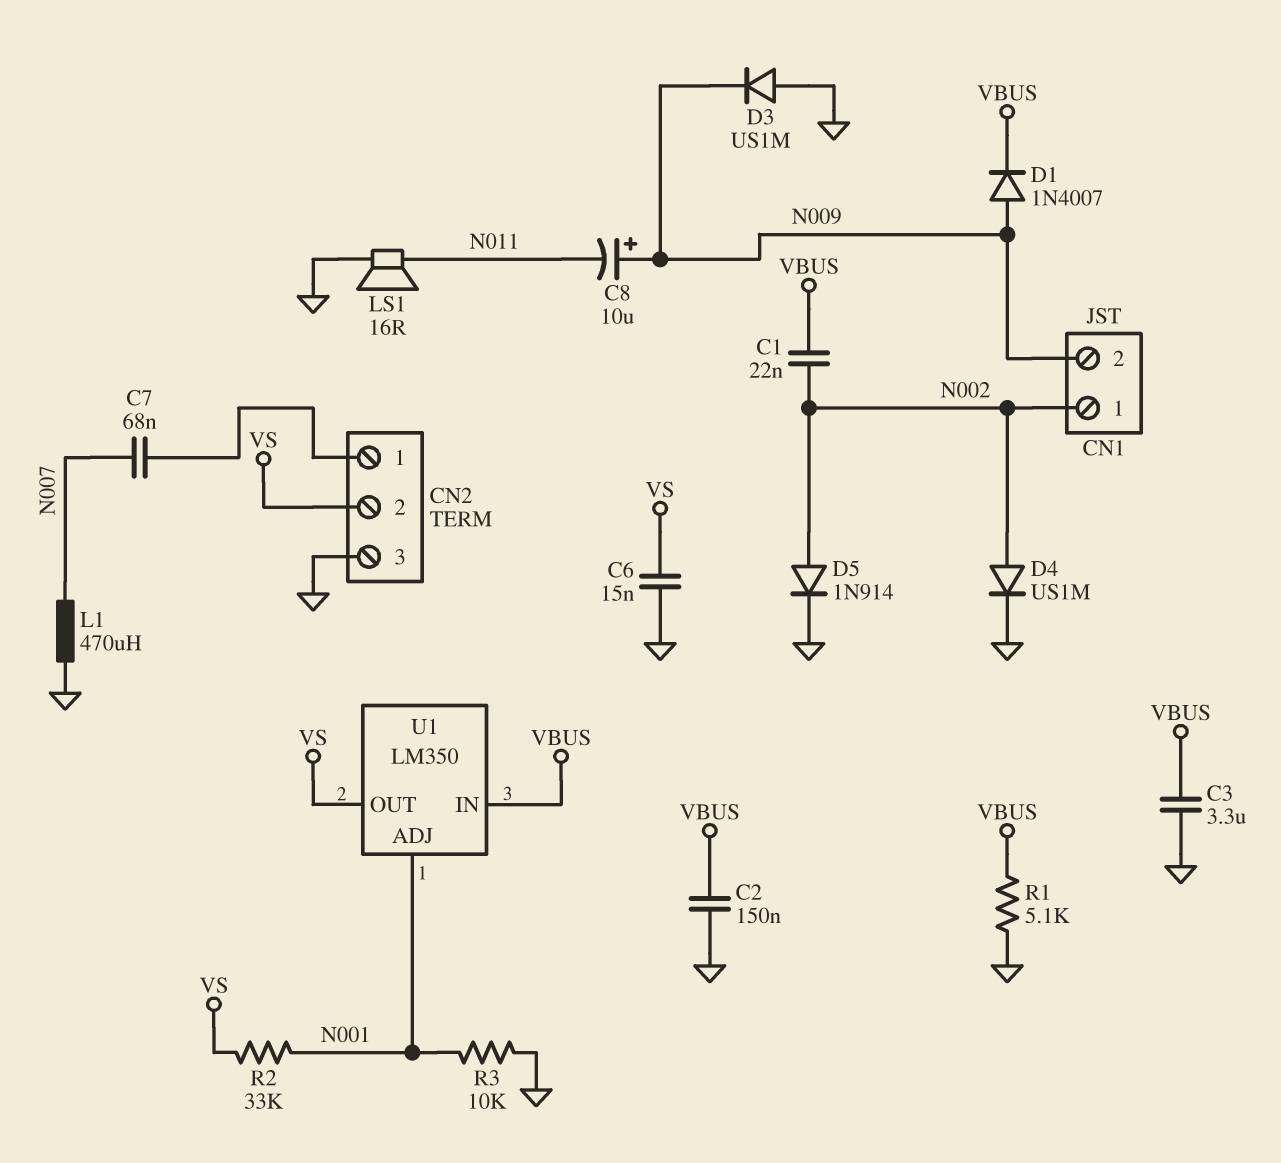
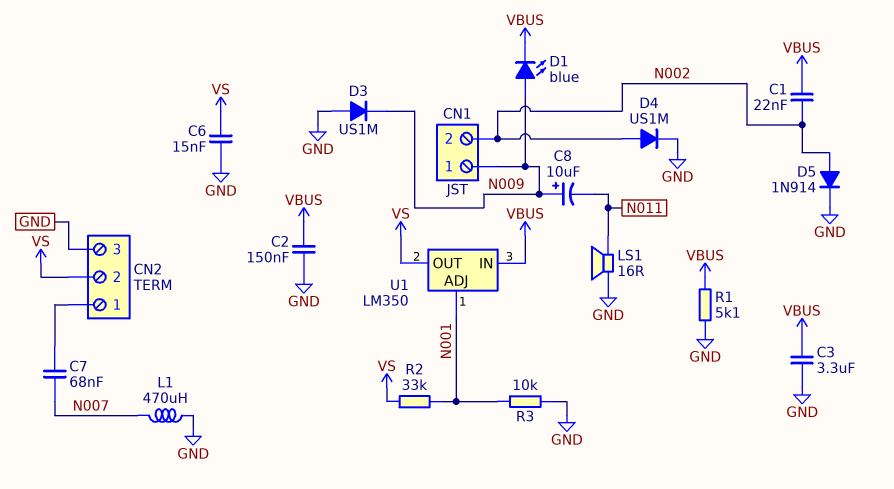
CN1 pin 1: N002 -> N009
CN1 pin 2: N009 -> N002
D1: diode 1N4007 (A N009, K VBUS) -> LED blue (A N009, K VBUS)

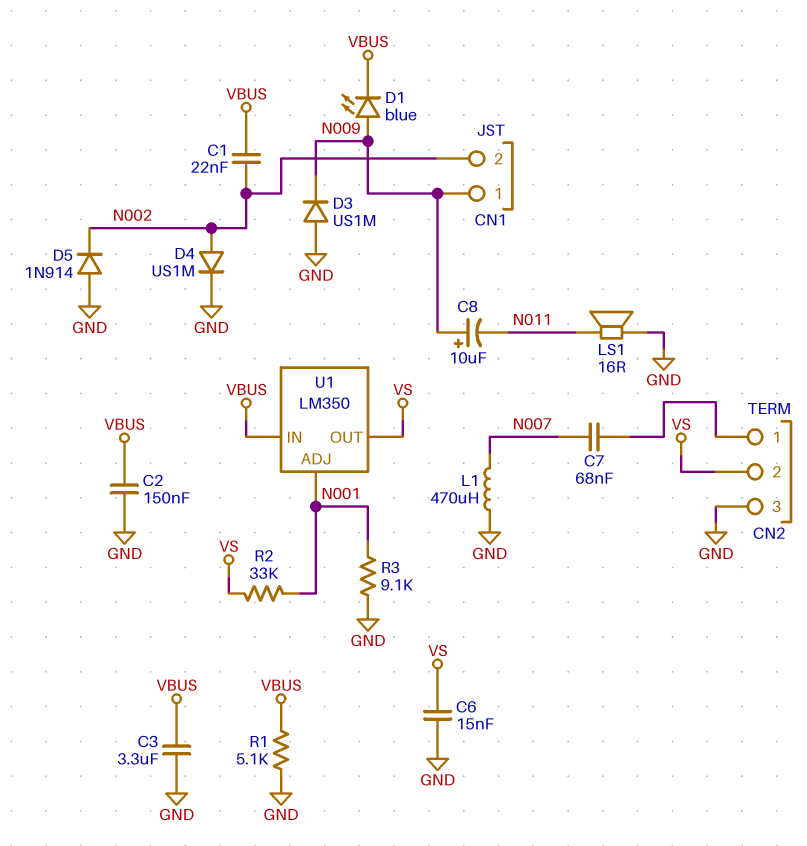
D5: diode 1N914 (A N002, K GND) -> diode 1N914 (A GND, K N002)
R3: 10k (GND, N001) -> 9.1k (GND, N001)

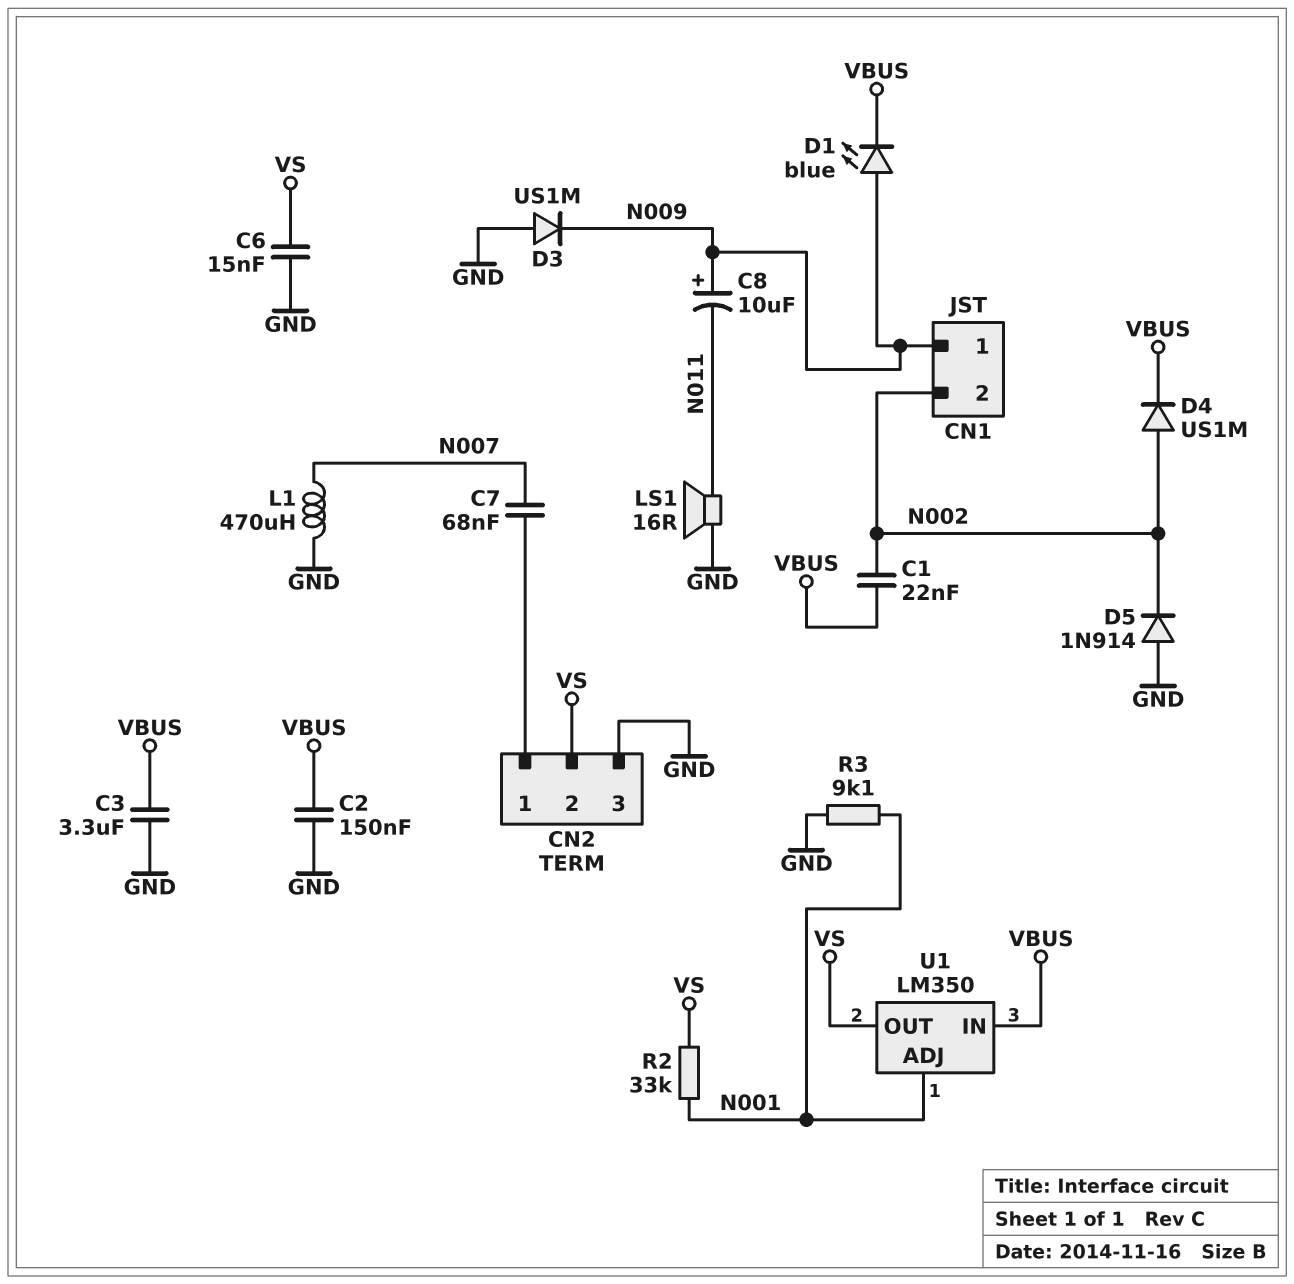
D4: diode US1M (A N002, K GND) -> diode US1M (A N002, K VBUS)
R1: 5.1k (GND, VBUS) -> none

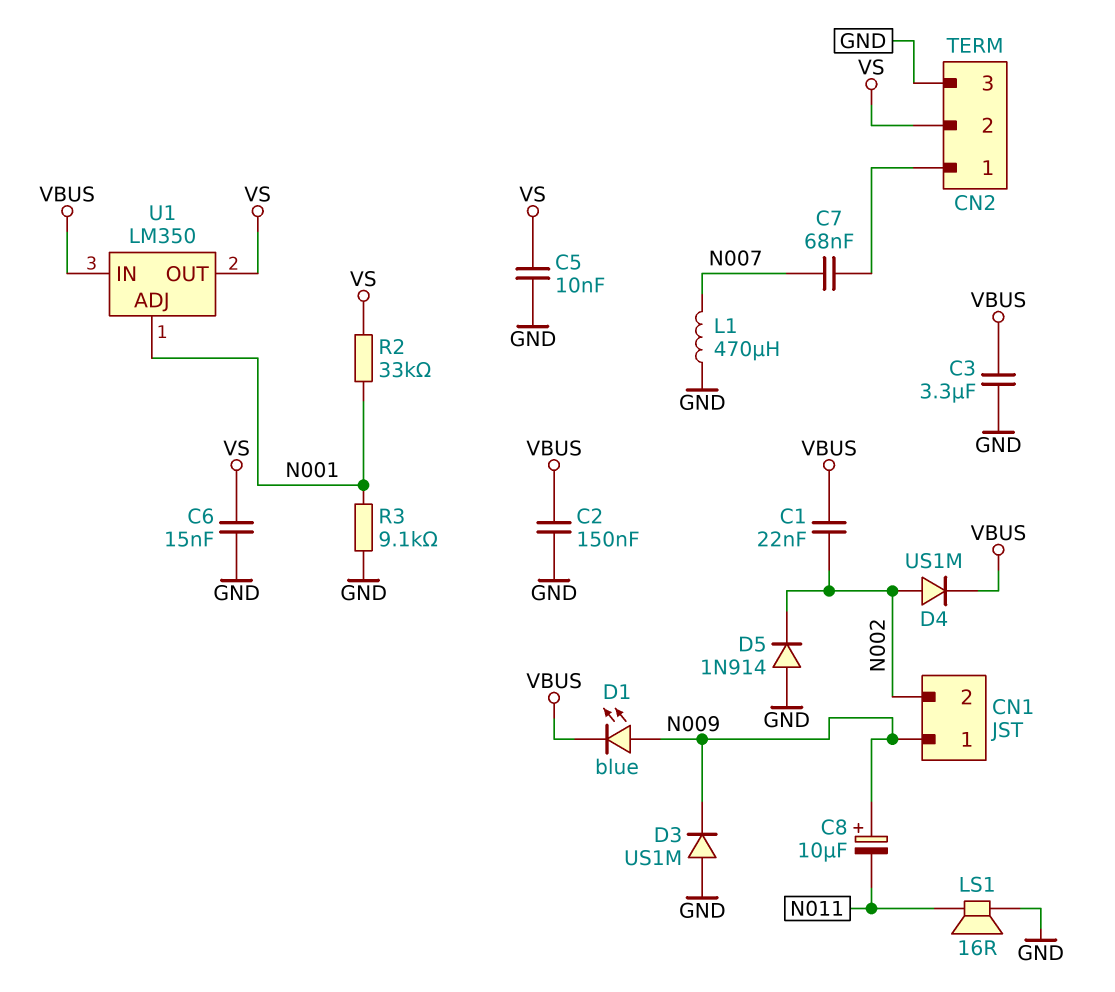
C5: none -> 10nF (GND, VS)

